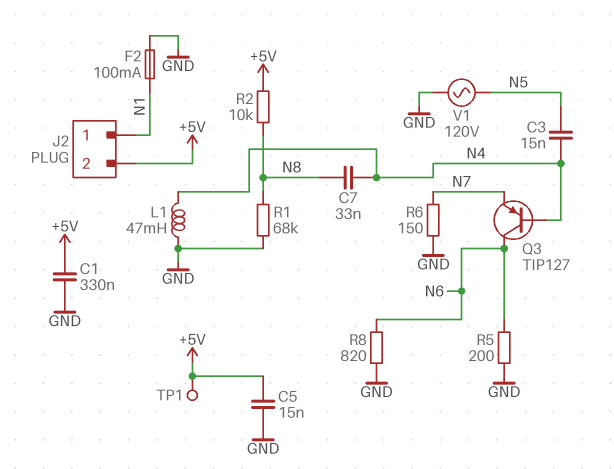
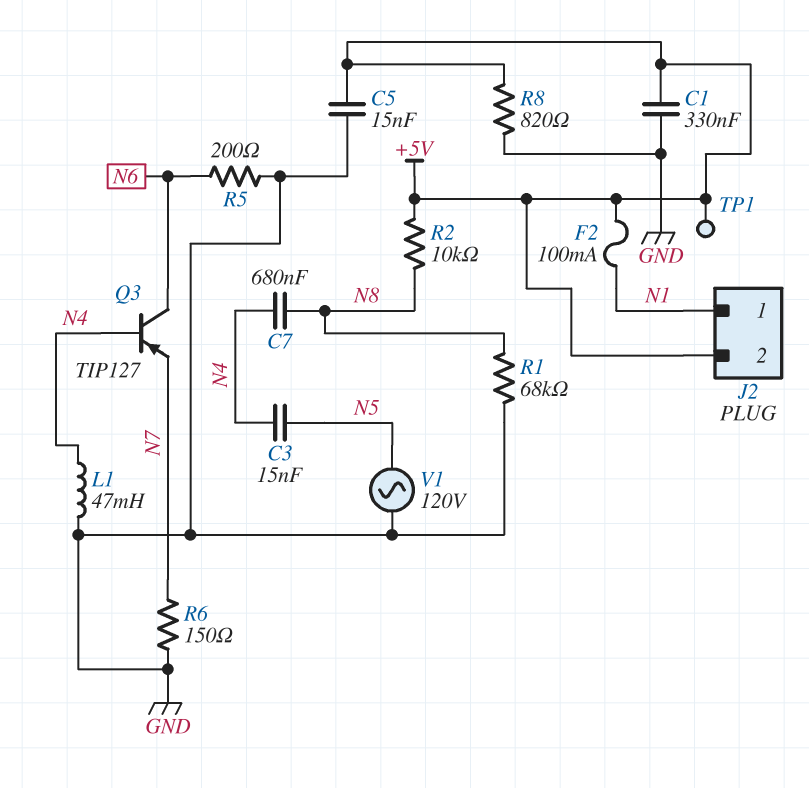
C7: 33nF (N4, N8) -> 680nF (N4, N8)
F2: 100mA (GND, N1) -> 100mA (+5V, N1)
R8: 820 (GND, N6) -> 820 (+5V, GND)

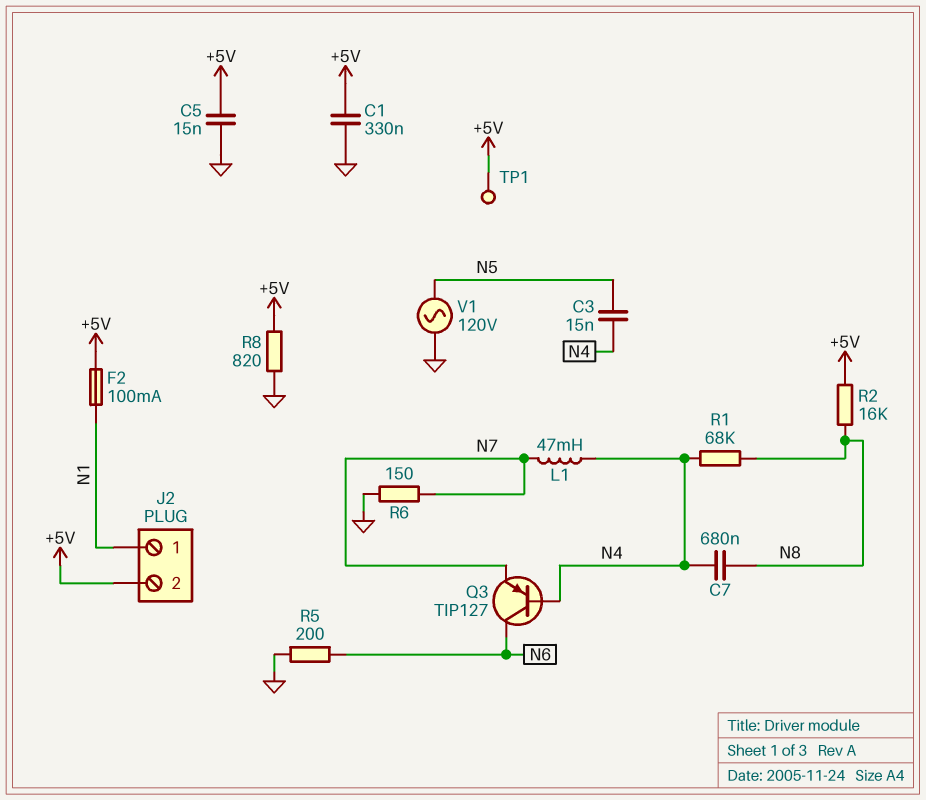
L1: 47mH (GND, N4) -> 47mH (N4, N7)
R1: 68k (GND, N8) -> 68k (N4, N8)
R2: 10k (+5V, N8) -> 16k (+5V, N8)

